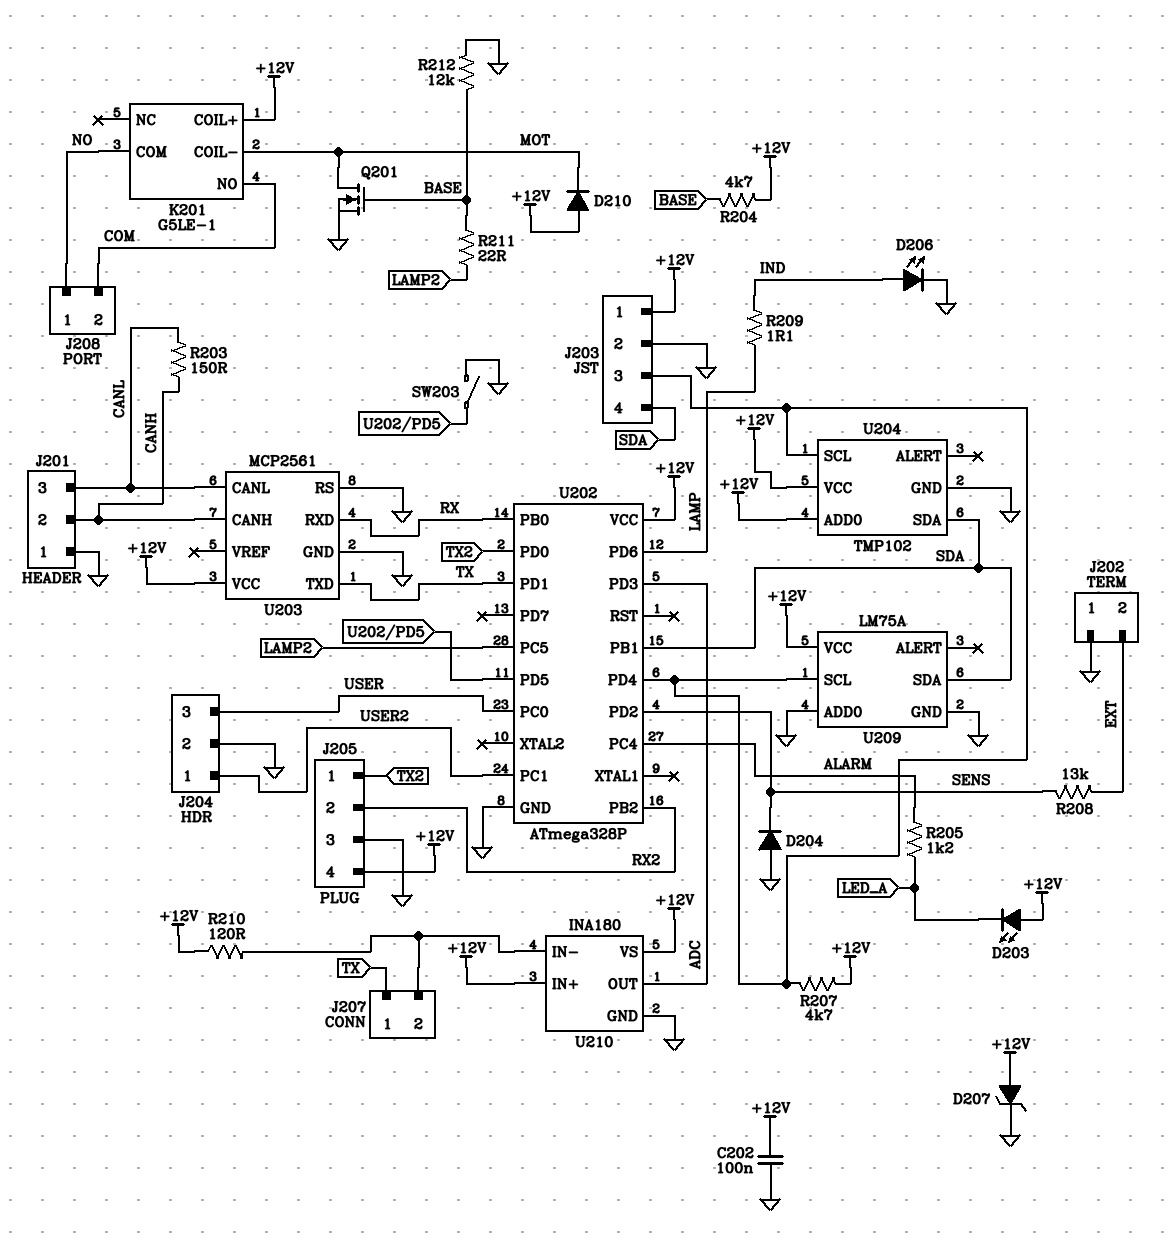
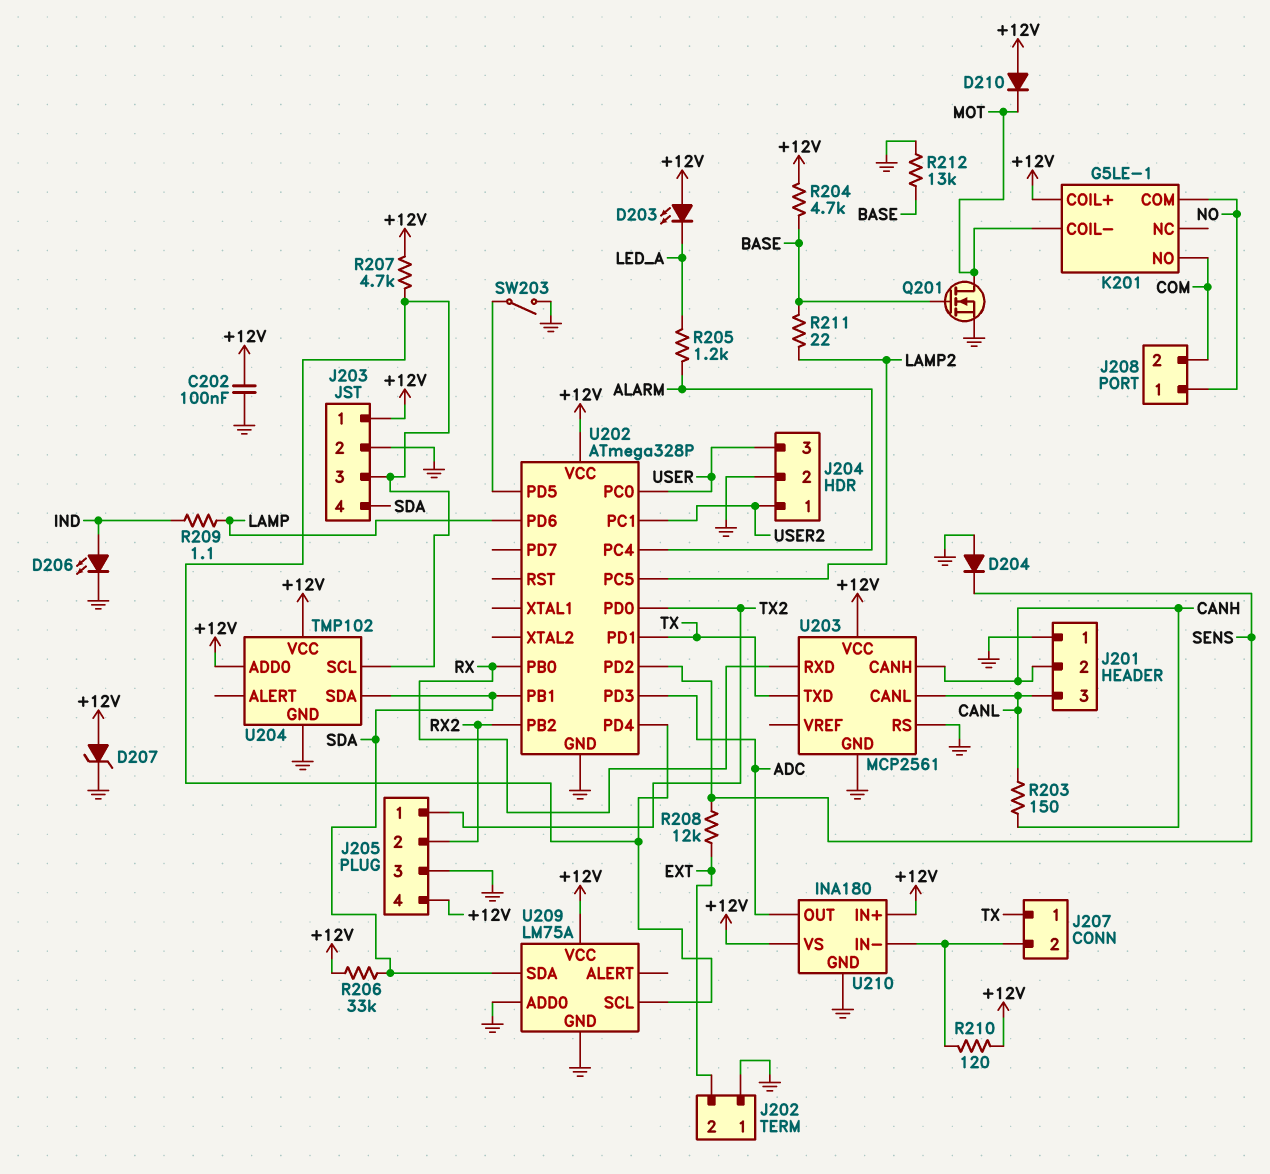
R206: none -> 33k (+12V, SDA)
R208: 13k (EXT, SENS) -> 12k (EXT, SENS)
R212: 12k (BASE, GND) -> 13k (BASE, GND)

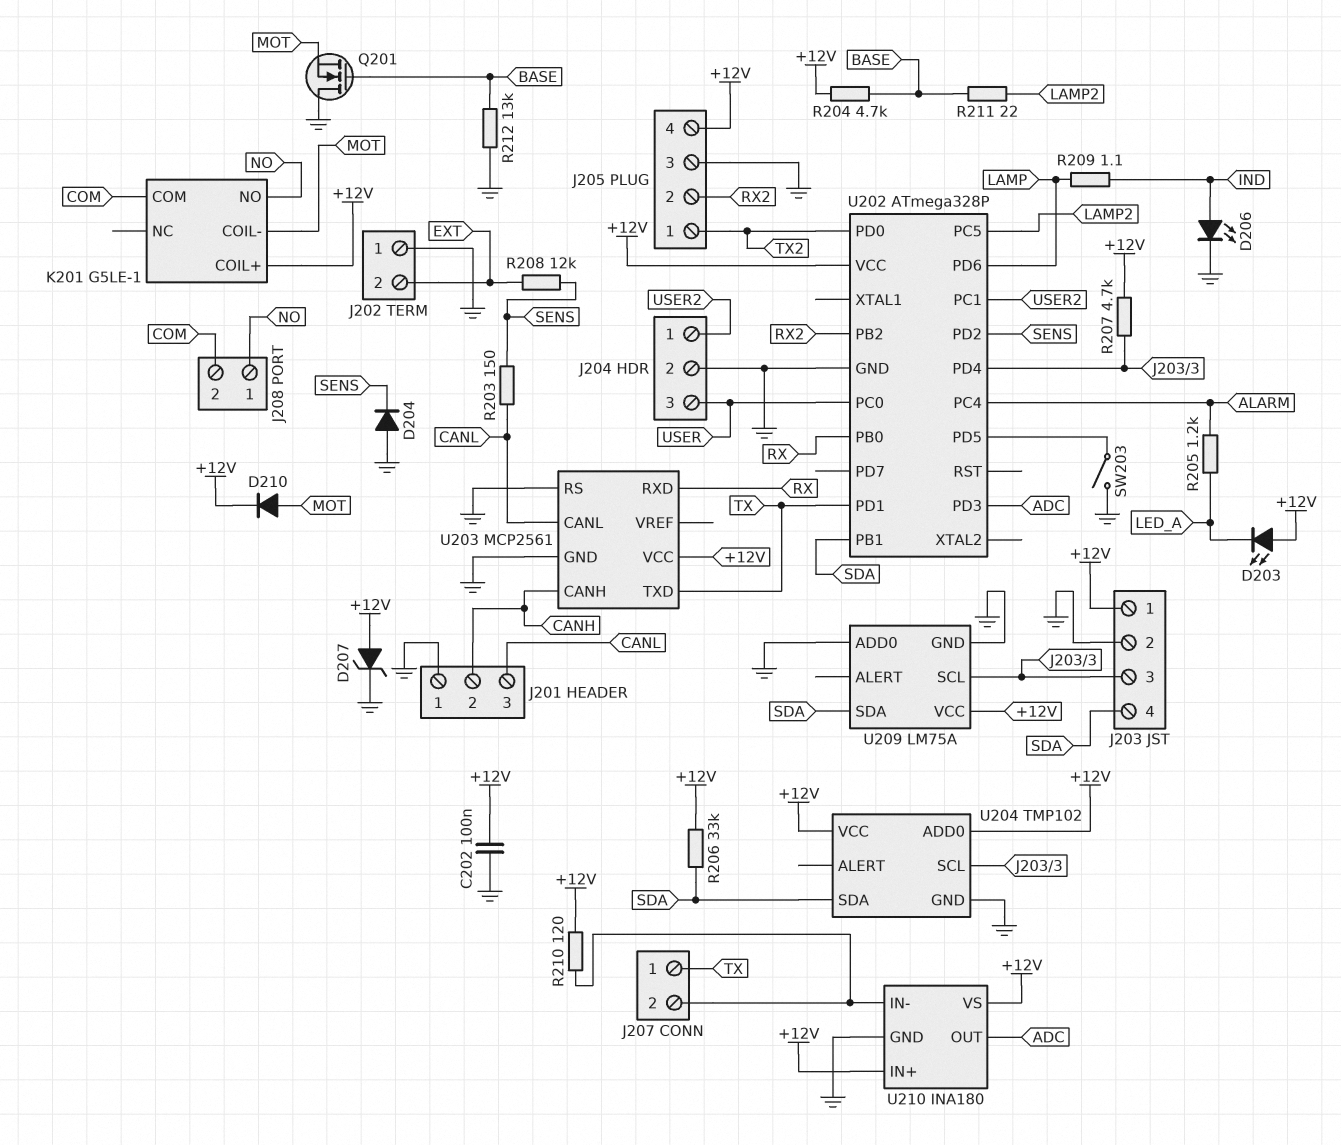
D210: diode (A +12V, K MOT) -> diode (A MOT, K +12V)
K201 pin COM: NO -> COM
K201 pin NO: COM -> NO
Q201: NMOS (G BASE, D MOT, S GND) -> NMOS (G BASE, D GND, S MOT)
R203: 150 (CANH, CANL) -> 150 (CANL, SENS)

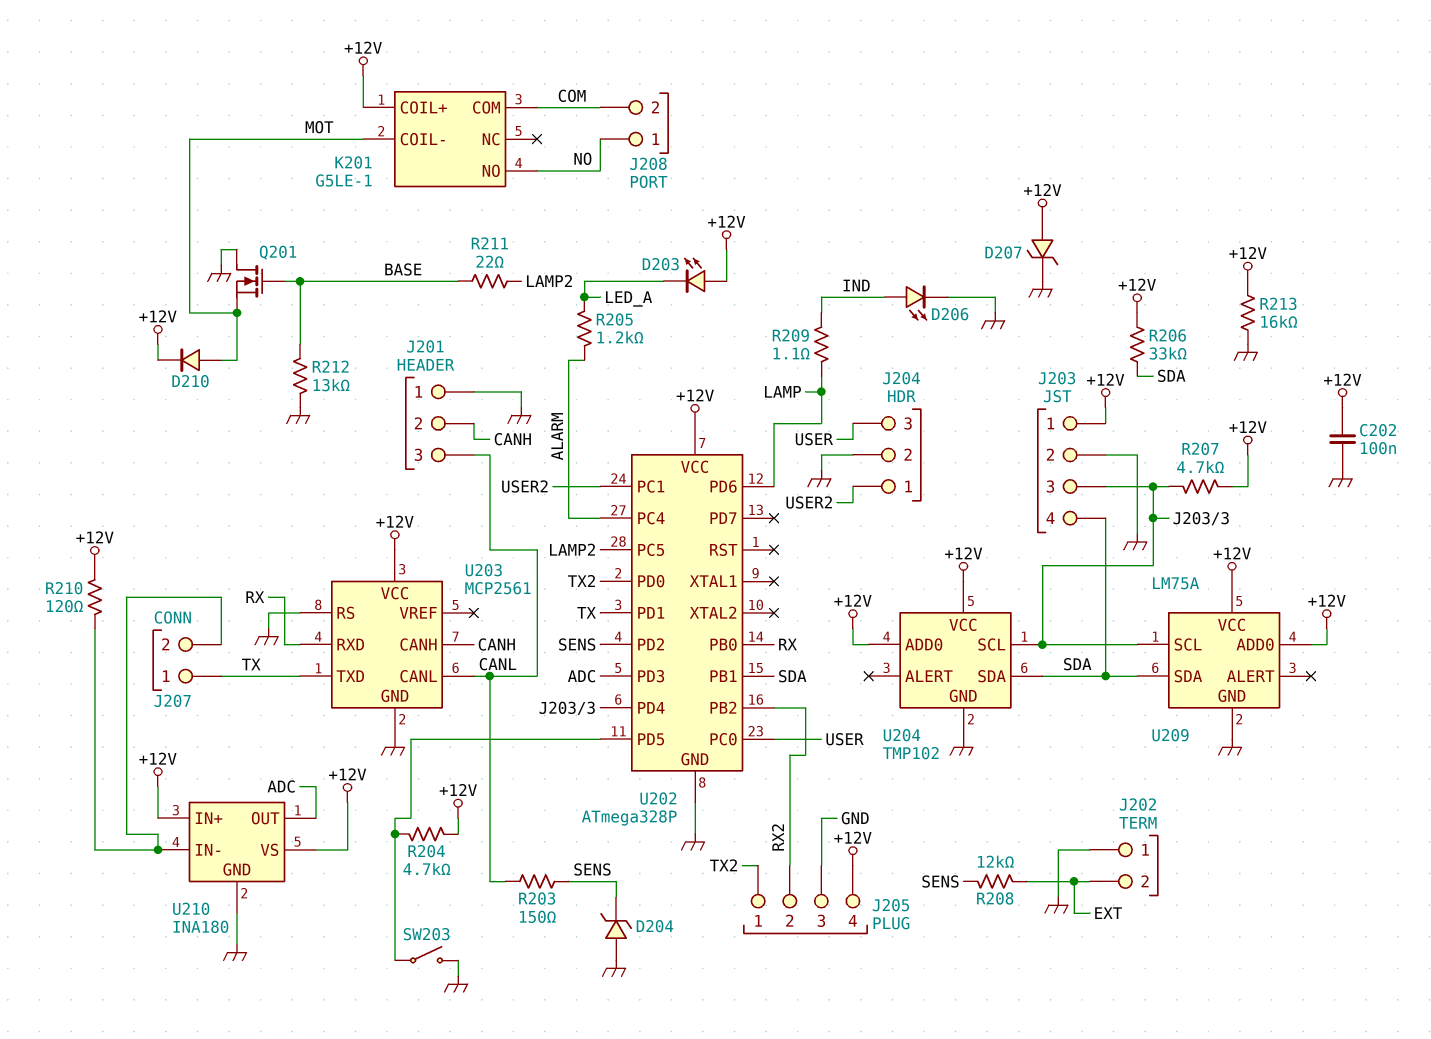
D204: diode (A GND, K SENS) -> zener (A GND, K SENS)
R204: 4.7k (+12V, BASE) -> 4.7k (+12V, U202/PD5)
R213: none -> 16k (+12V, GND)
U209 pin ADD0: GND -> +12V

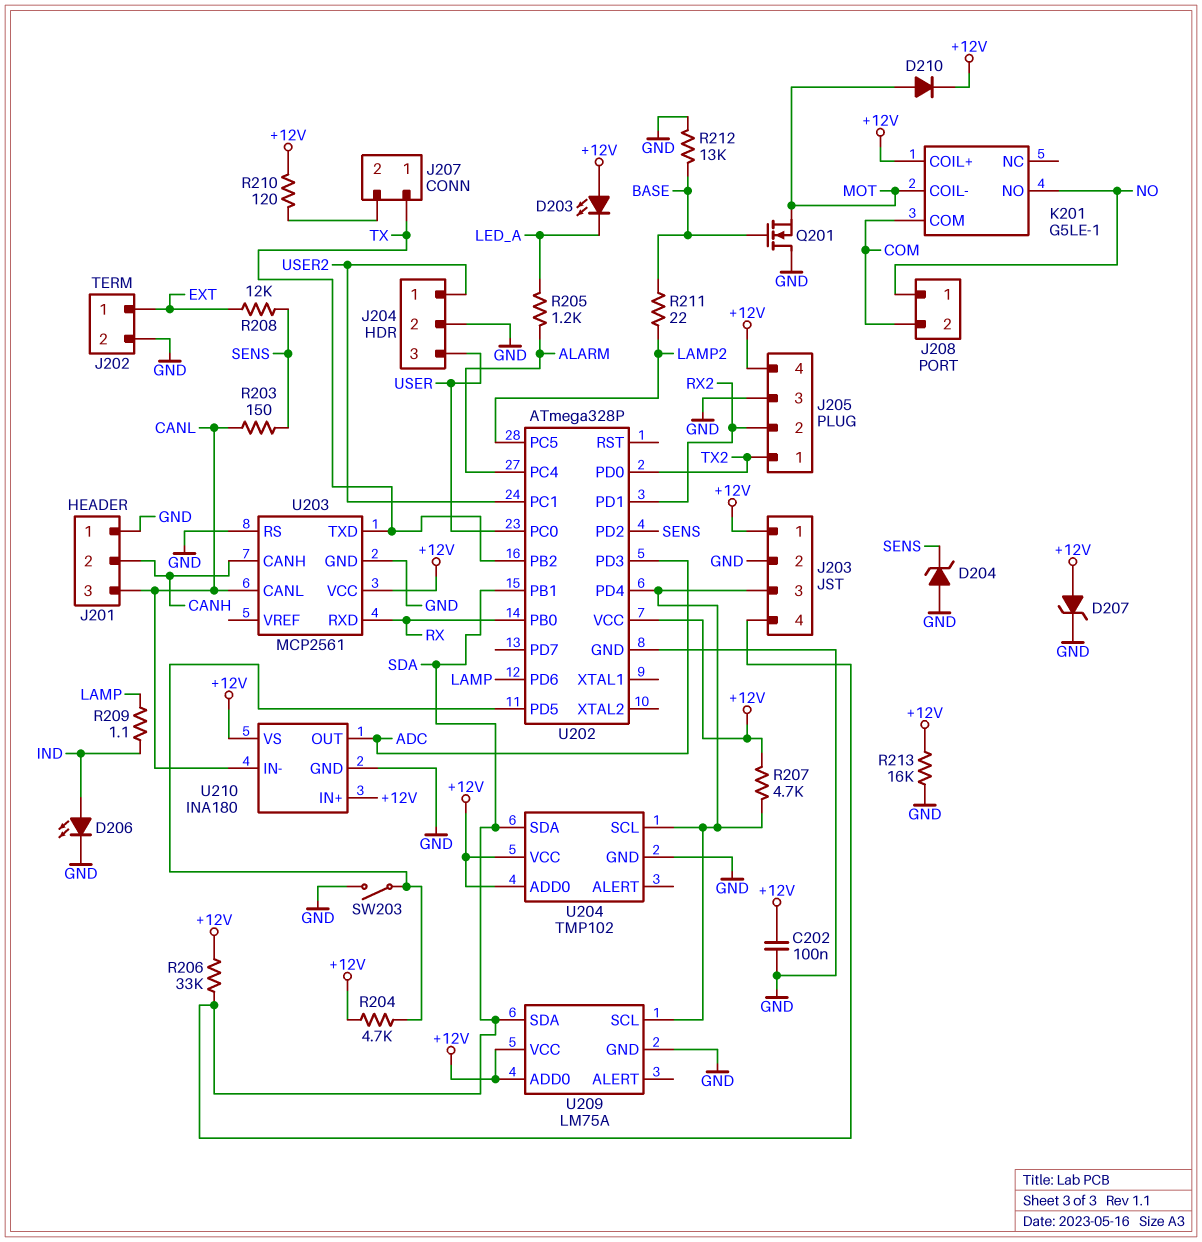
J202 pin 1: GND -> EXT
J202 pin 2: EXT -> GND
U202 pin PB2: RX2 -> TX
U202 pin PD1: TX -> RX2
U210 pin IN-: J207/2 -> CANL

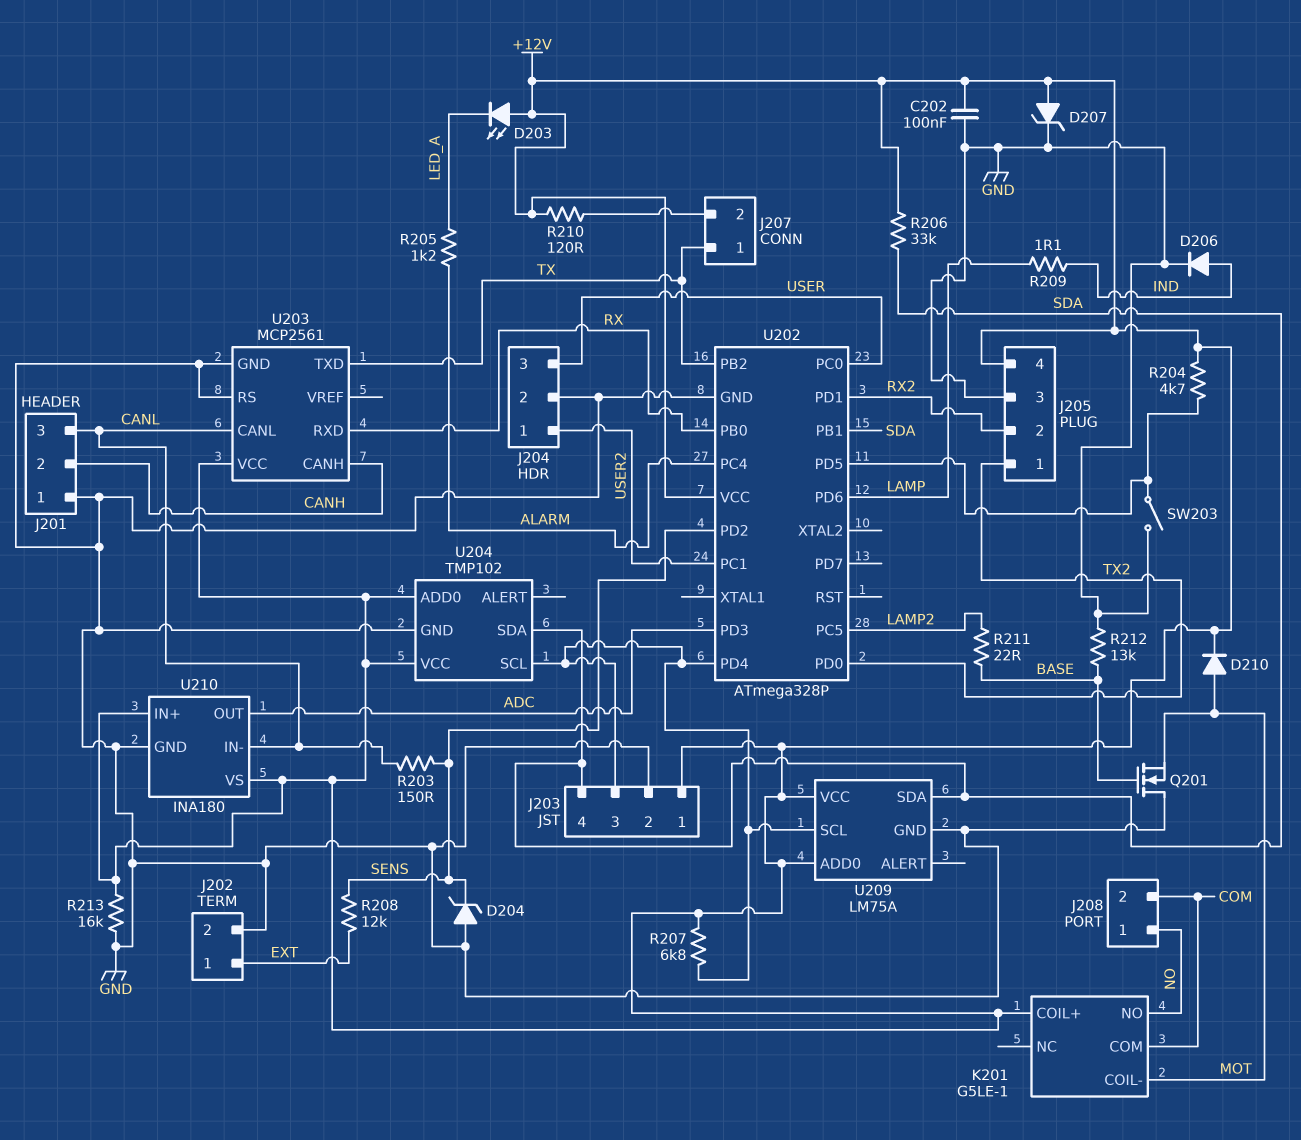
D206: LED (A IND, K GND) -> diode (A IND, K GND)
R207: 4.7k (+12V, J203/3) -> 6.8k (+12V, J203/3)

